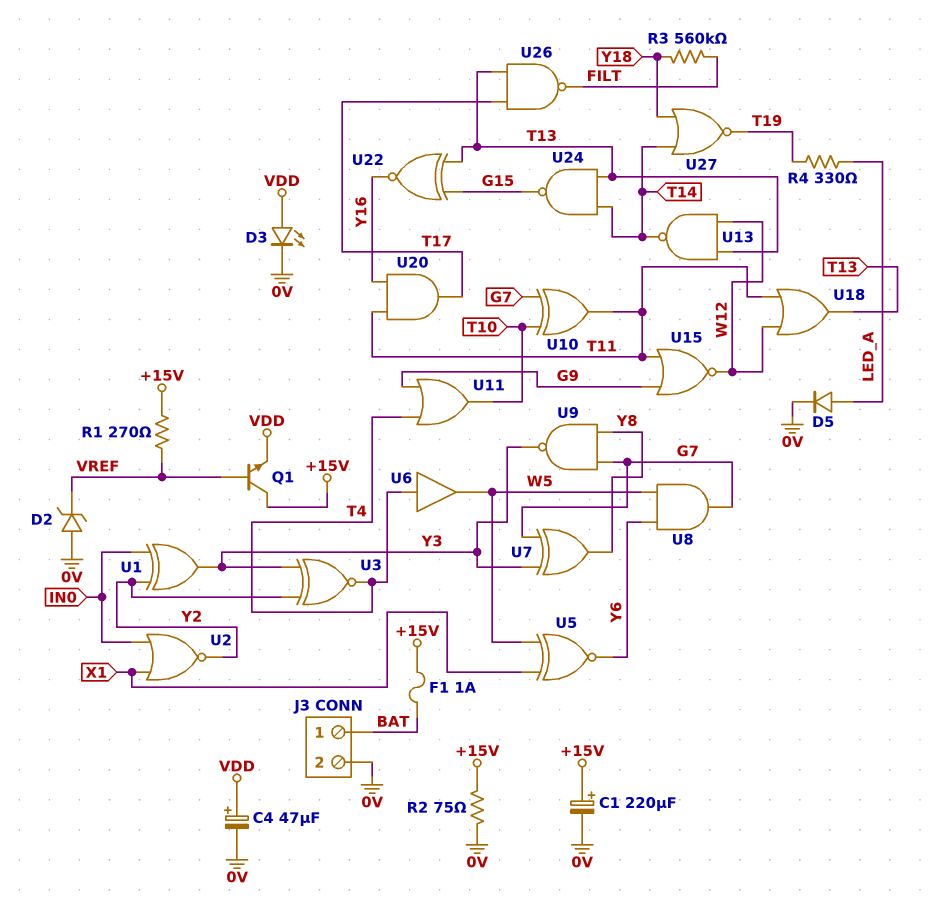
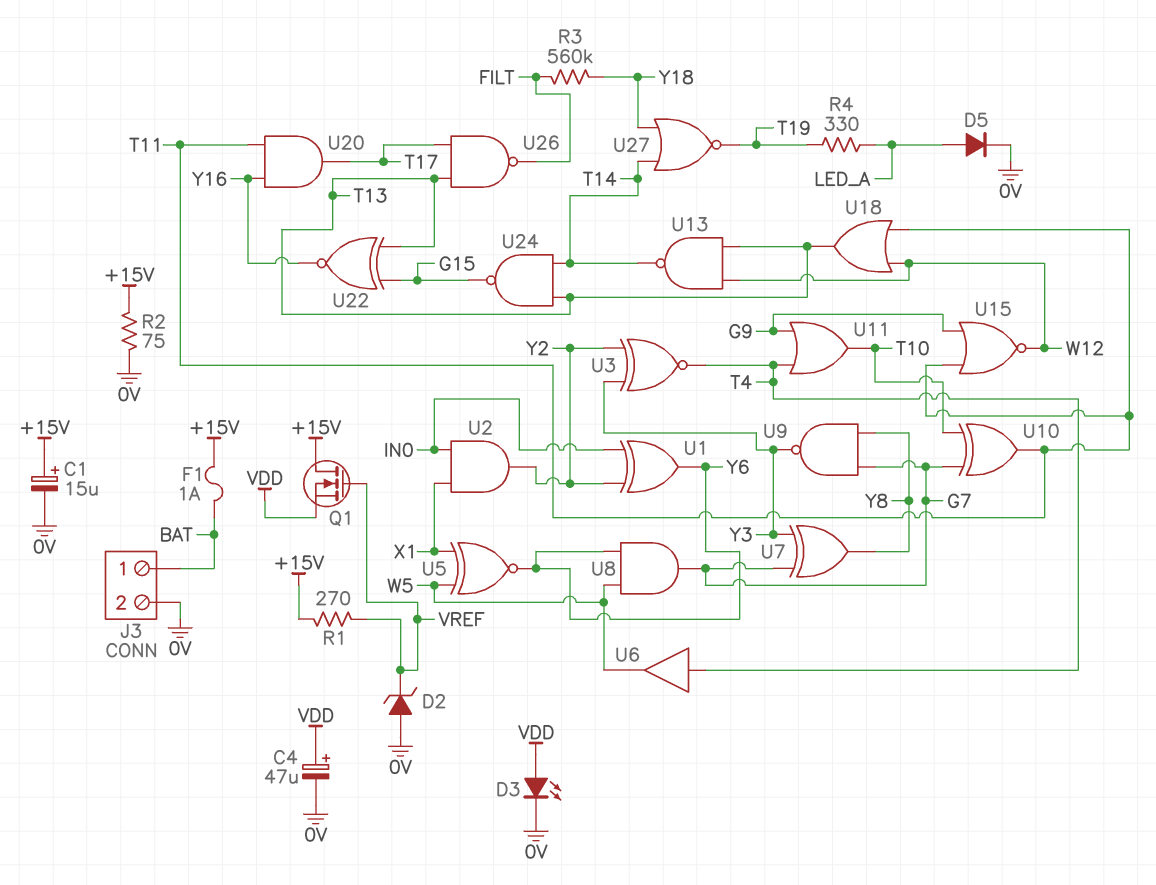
C1: 220uF (plus +15V, minus 0V) -> 15uF (plus +15V, minus 0V)
Q1: NPN (B VREF, C +15V, E VDD) -> NMOS (G VREF, D +15V, S VDD)
U1: XOR (in IN0, in Y2, out Y3) -> XOR (in IN0, in Y2, out Y6)
U2: NOR (in IN0, in X1, out Y2) -> AND (in IN0, in X1, out Y2)

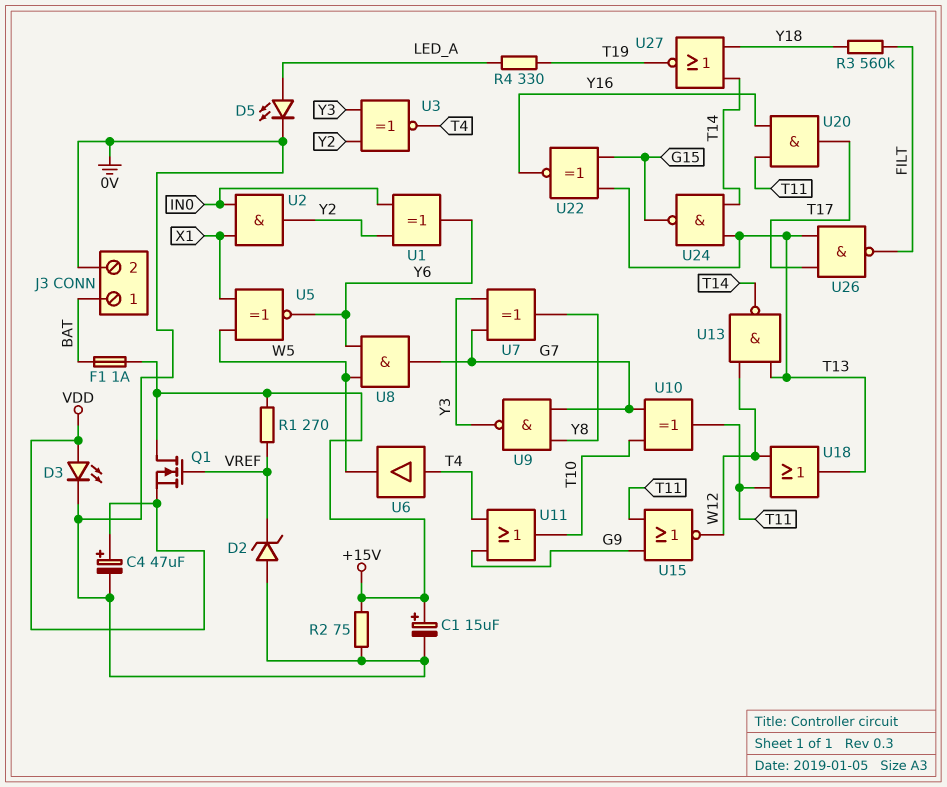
D5: diode (A LED_A, K 0V) -> LED (A LED_A, K 0V)

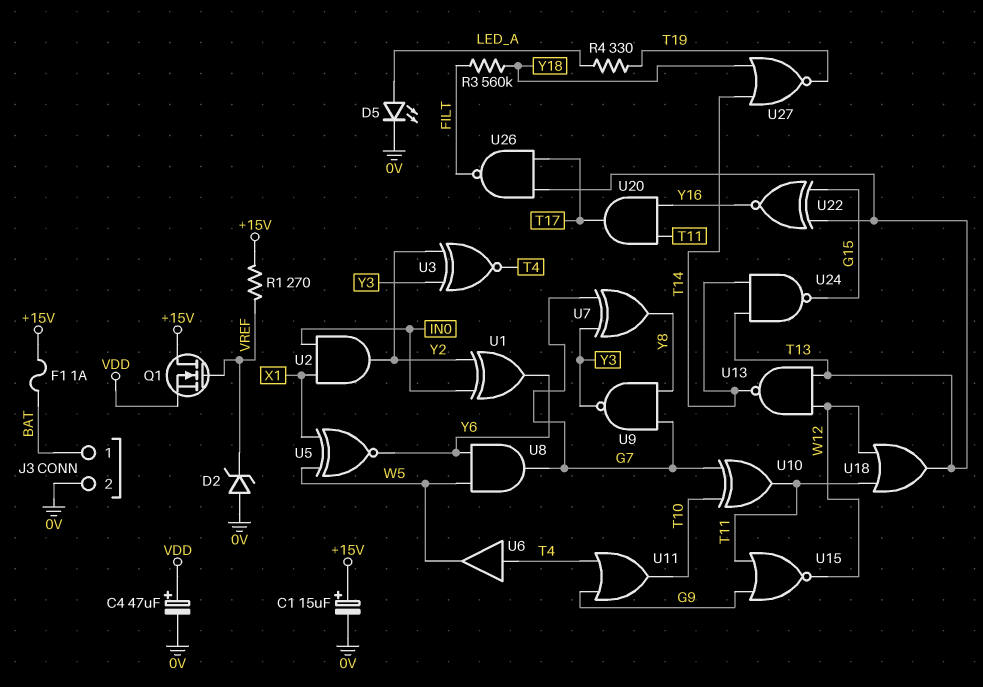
D3: LED (A VDD, K 0V) -> none
R2: 75 (+15V, 0V) -> none

